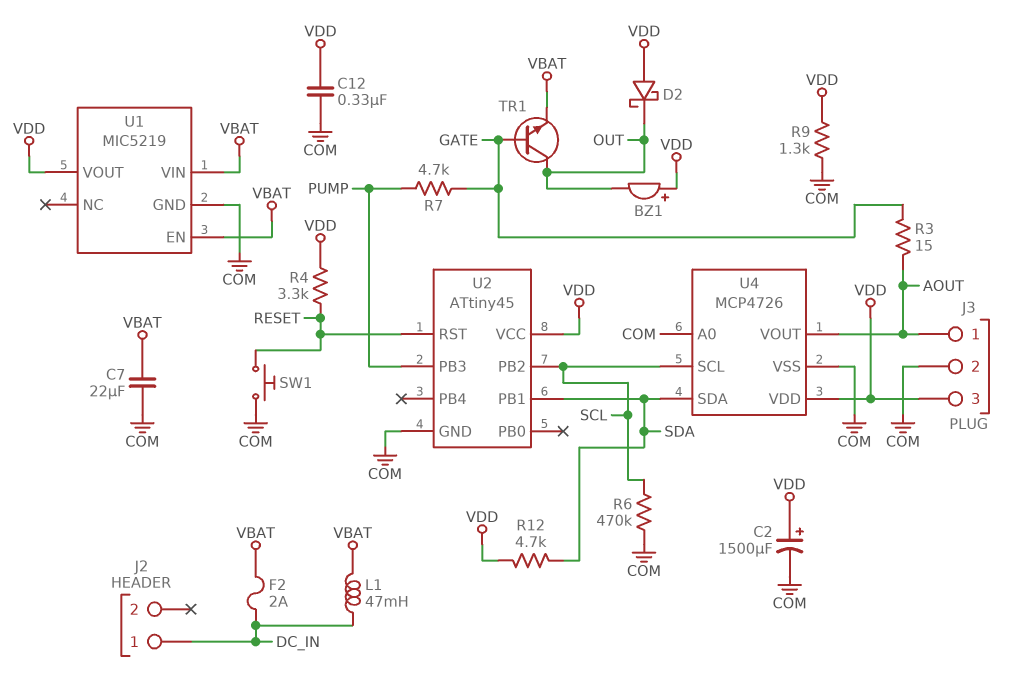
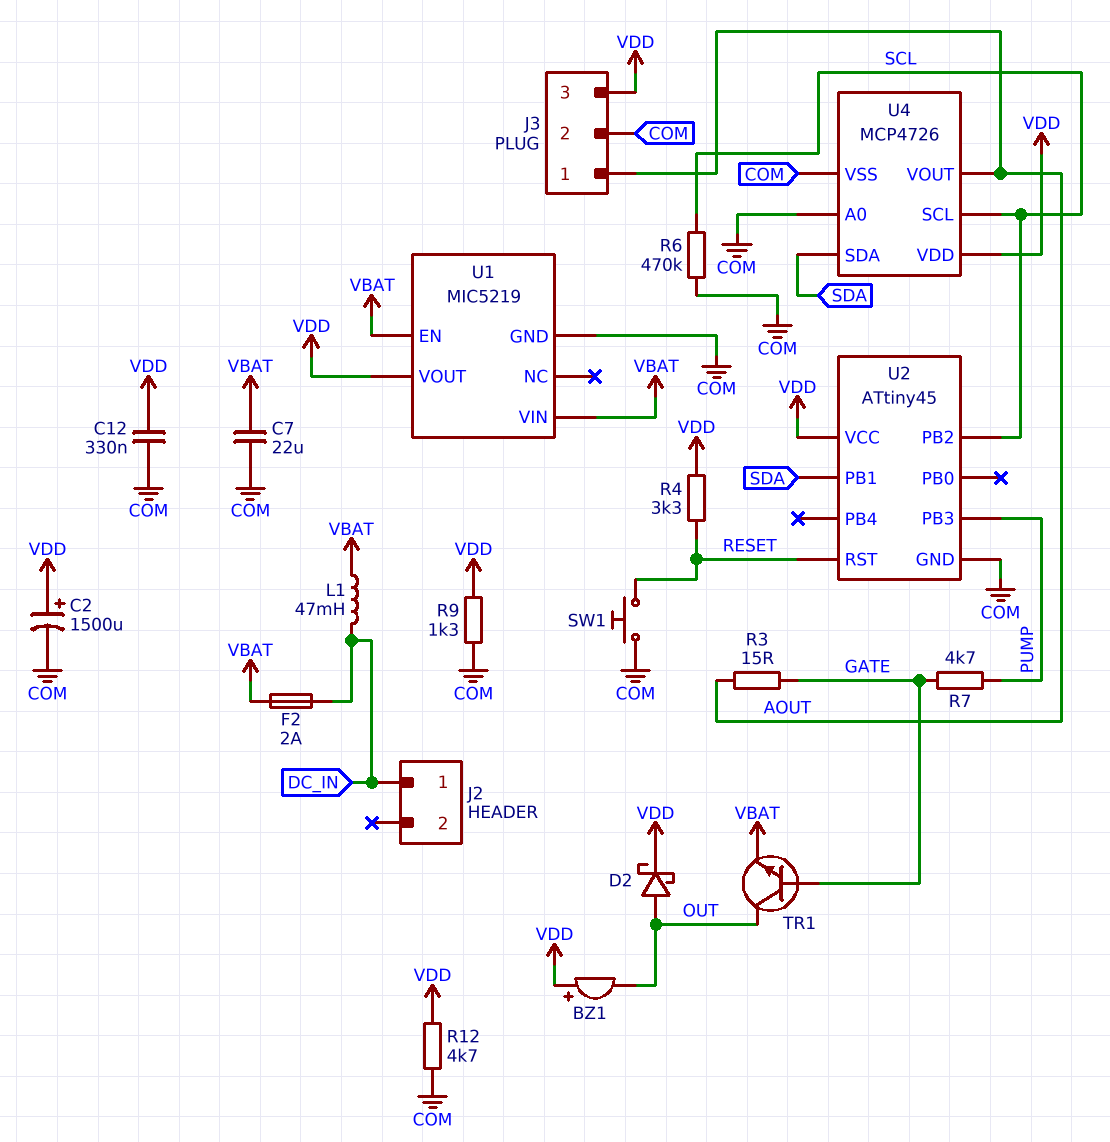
D2: schottky (A VDD, K OUT) -> schottky (A OUT, K VDD)
R12: 4.7k (SDA, VDD) -> 4.7k (COM, VDD)

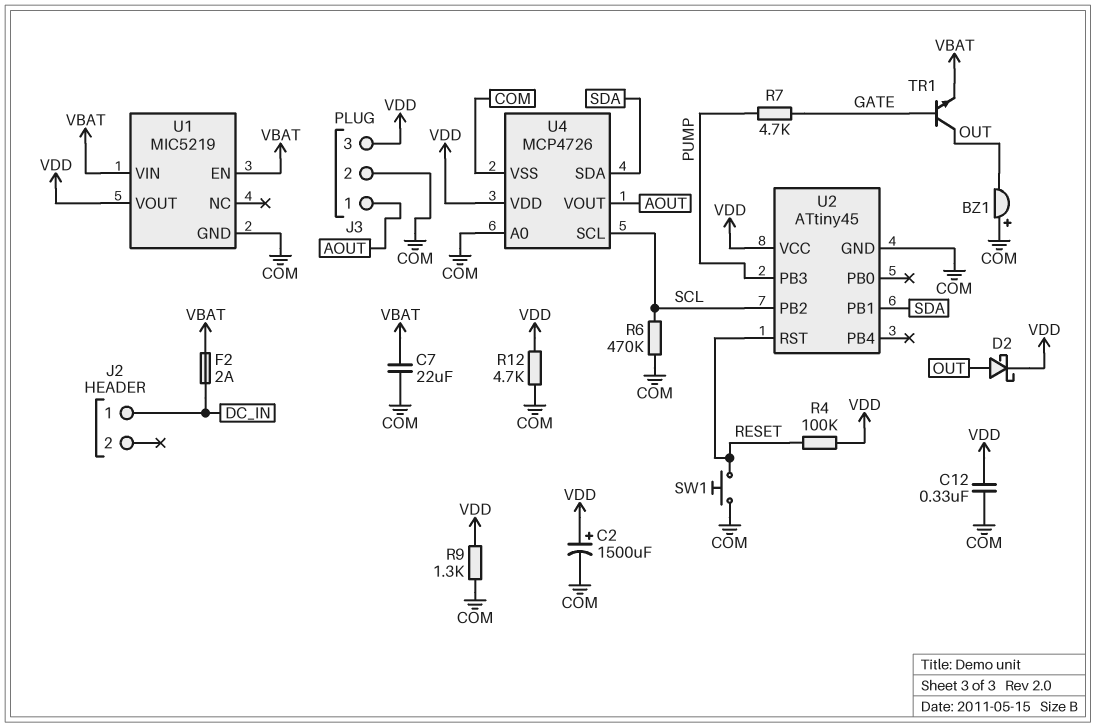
BZ1: buzzer (plus VDD, minus OUT) -> buzzer (plus COM, minus OUT)
L1: 47mH (DC_IN, VBAT) -> none
R3: 15 (AOUT, GATE) -> none
R4: 3.3k (RESET, VDD) -> 100k (RESET, VDD)

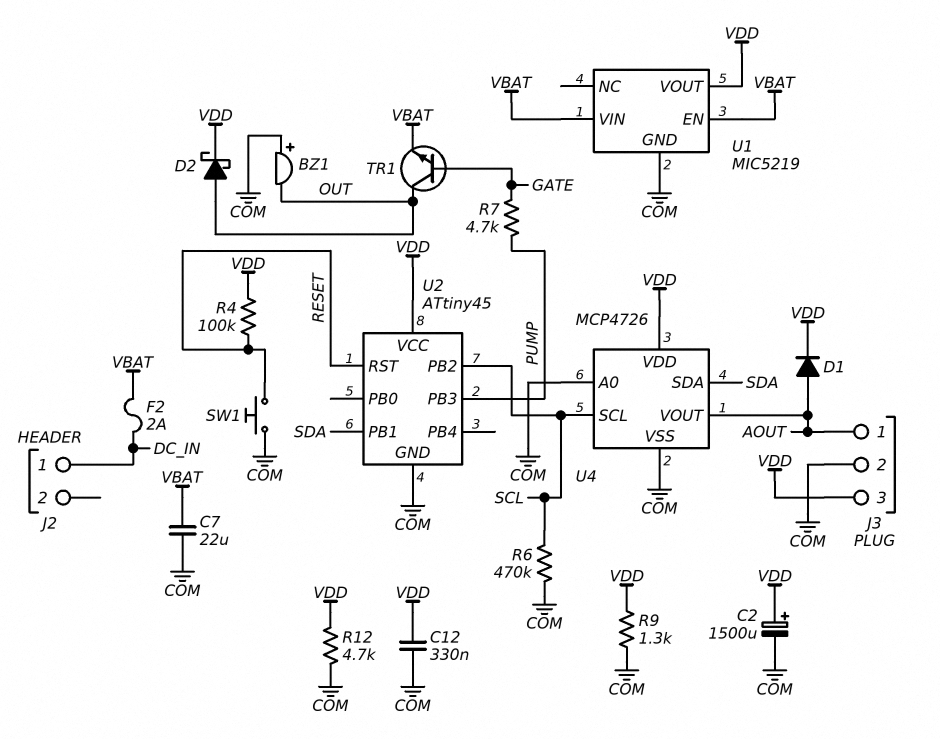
D1: none -> diode (A AOUT, K VDD)

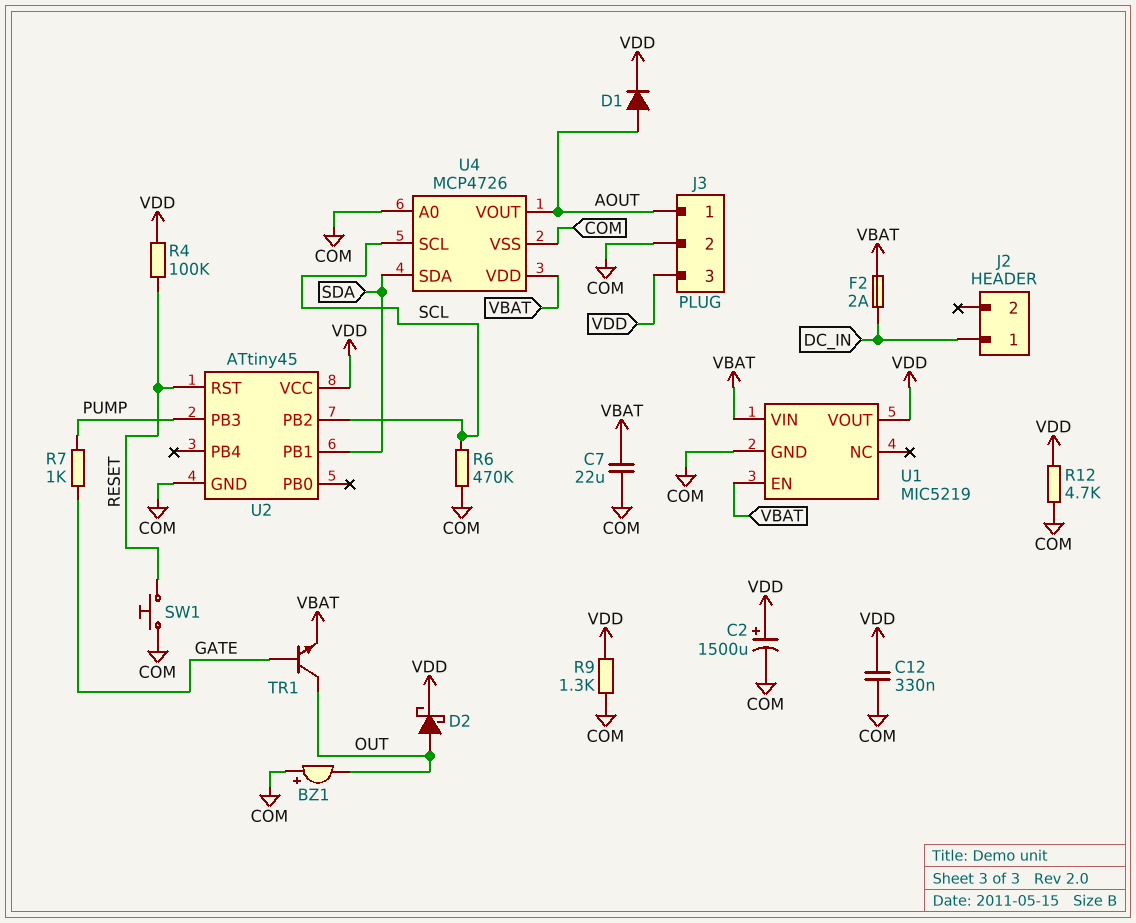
R7: 4.7k (GATE, PUMP) -> 1k (GATE, PUMP)
U4 pin VDD: VDD -> VBAT

